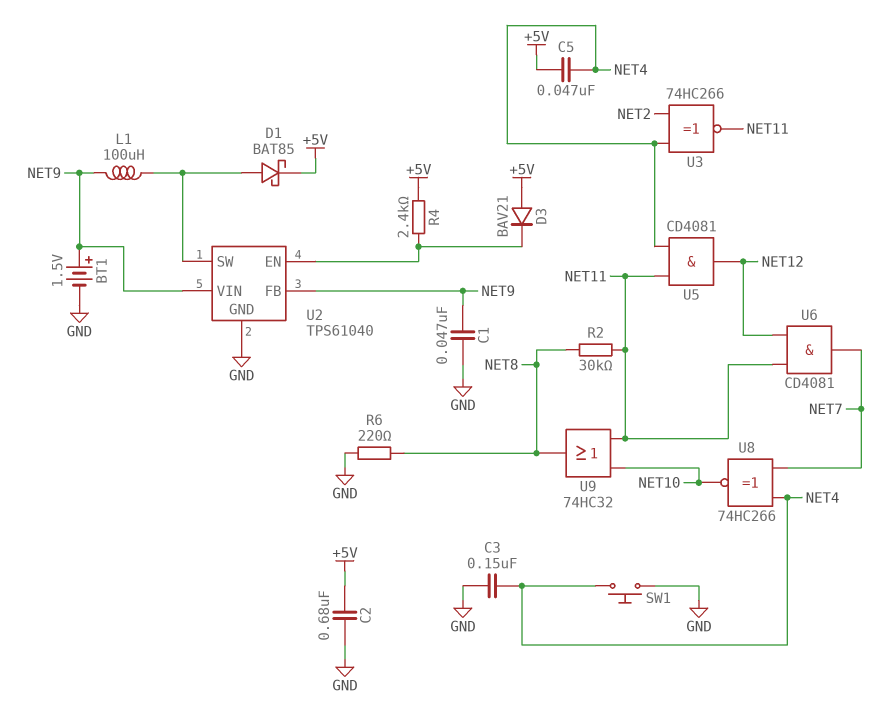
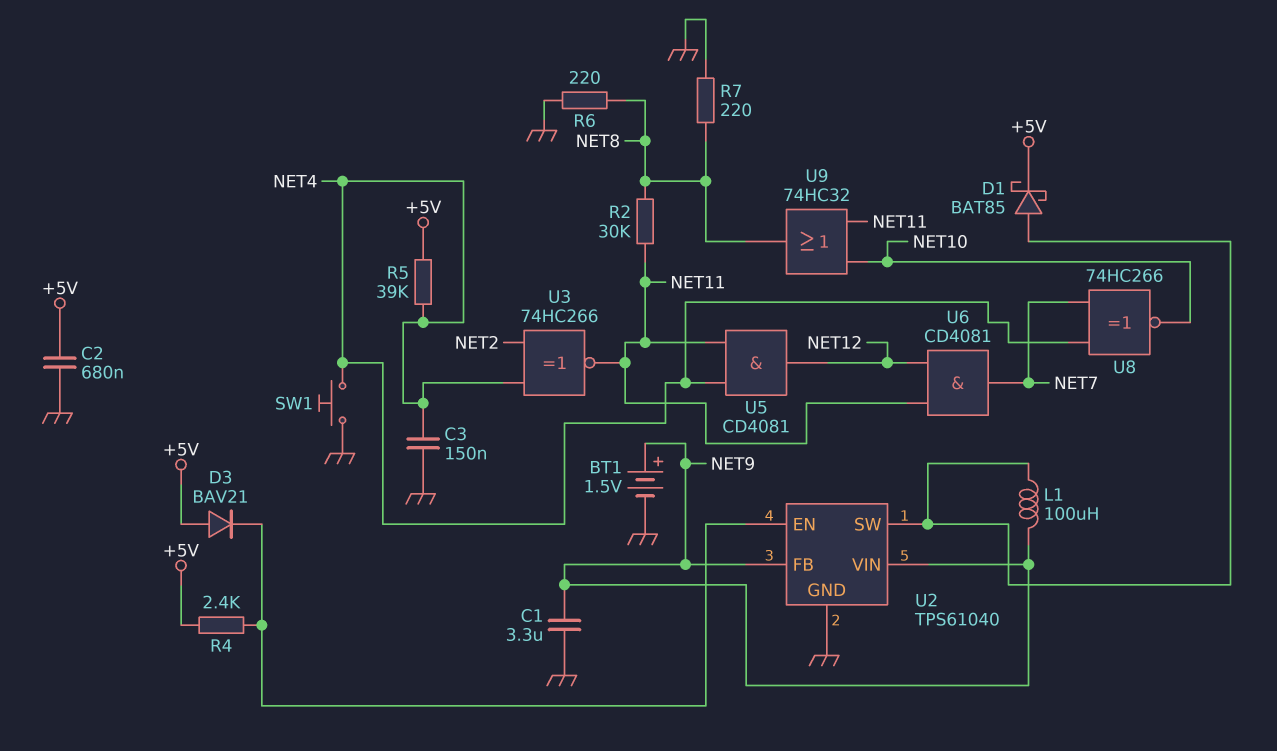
C1: 47nF (GND, NET9) -> 3.3uF (GND, NET9)
C5: 47nF (+5V, NET4) -> none
R5: none -> 39k (+5V, NET4)
R7: none -> 220 (GND, NET8)

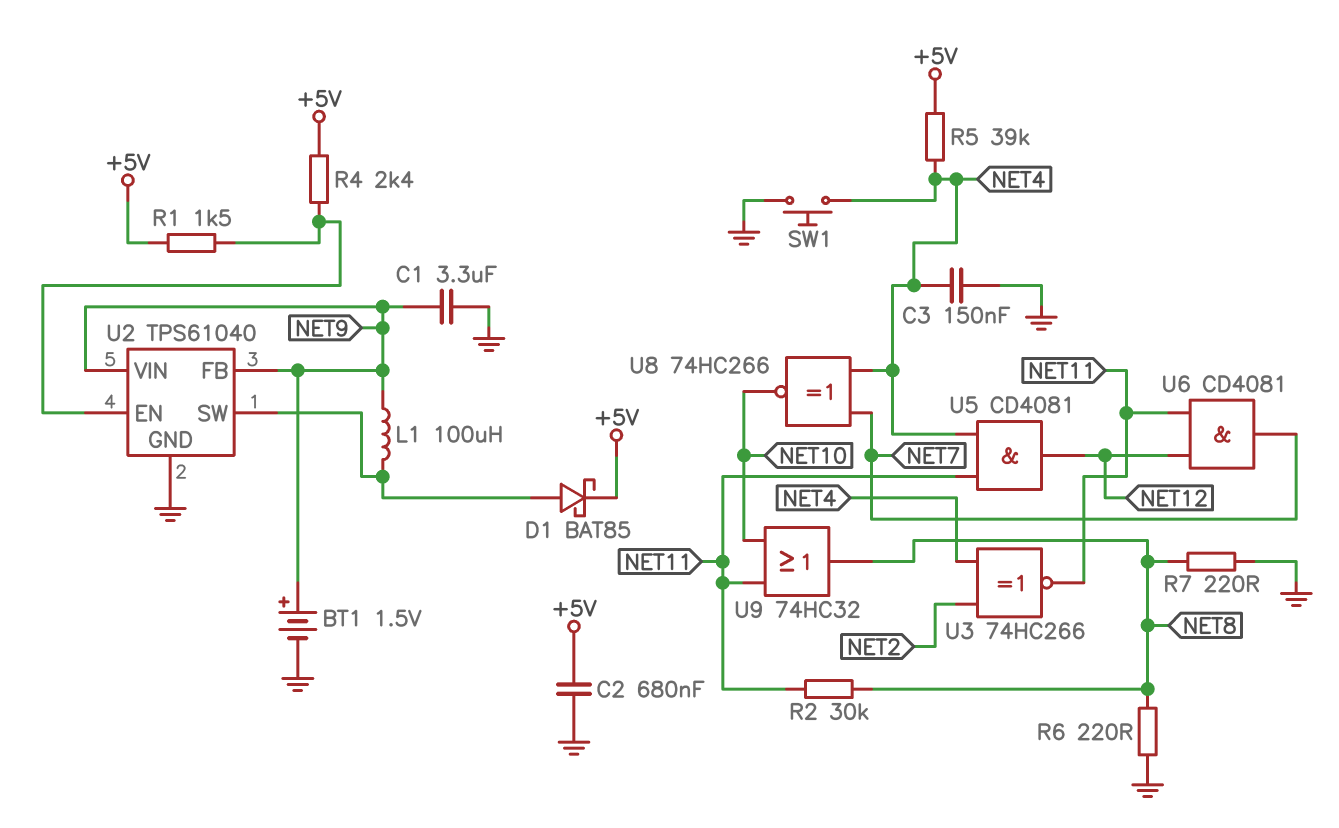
D3: diode BAV21 (A +5V, K U2/EN) -> none
R1: none -> 1.5k (+5V, U2/EN)

